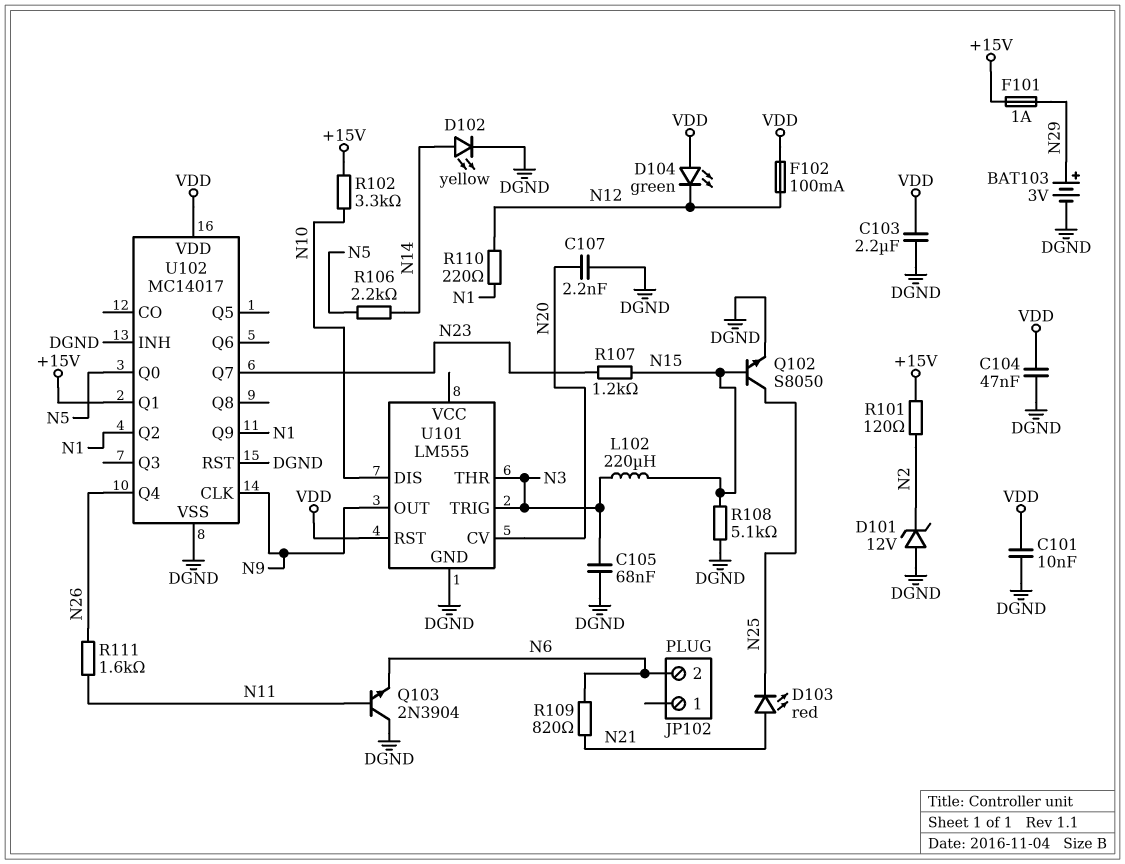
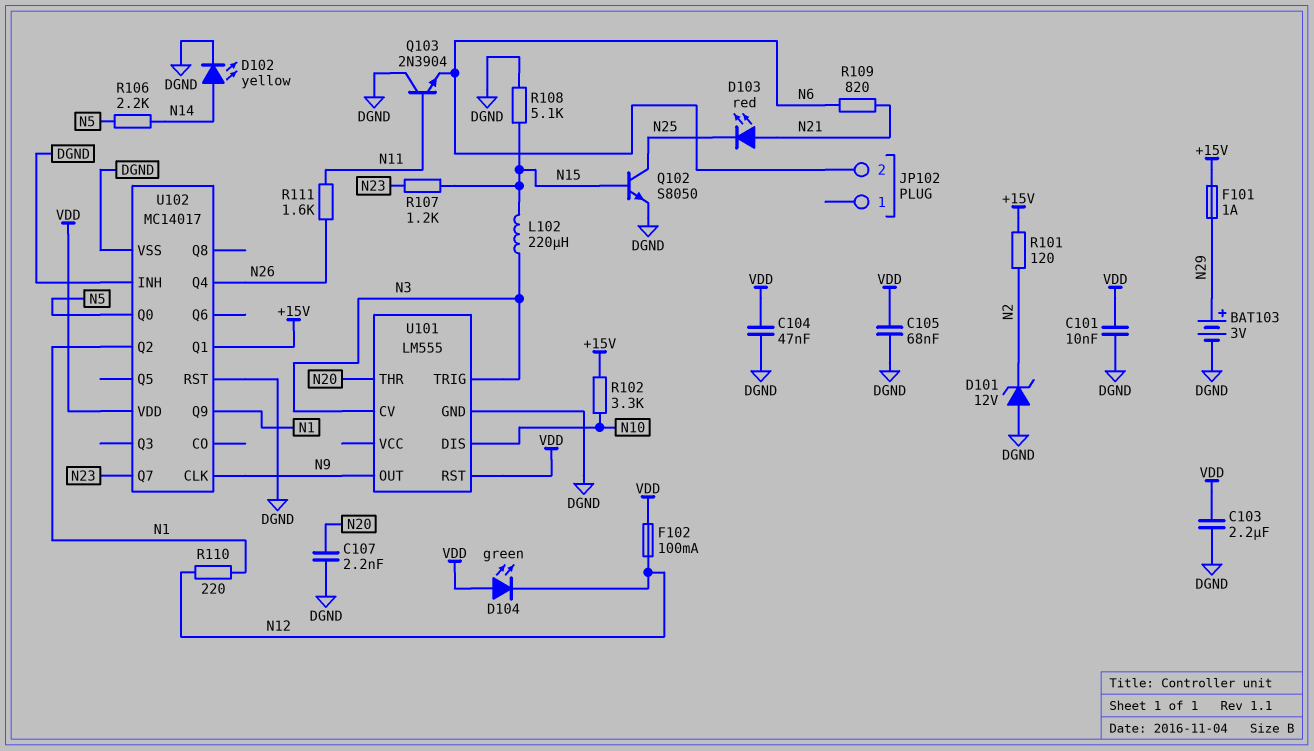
C105: 68nF (DGND, N3) -> 68nF (DGND, VDD)
U101 pin CV: N20 -> N3
U101 pin THR: N3 -> N20

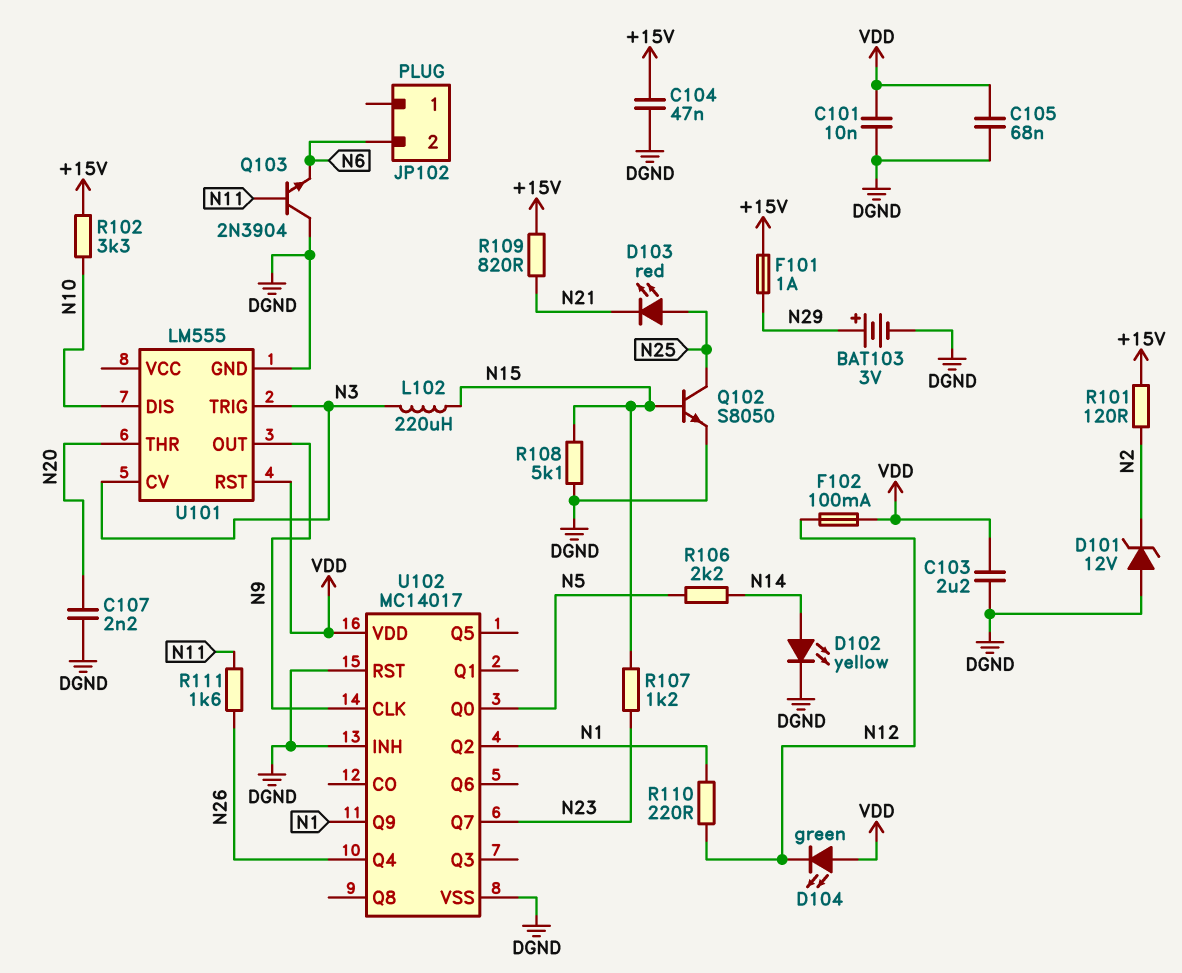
C104: 47nF (DGND, VDD) -> 47nF (+15V, DGND)
D103: LED red (A N21, K N25) -> LED red (A N25, K N21)
R109: 820 (N6, N21) -> 820 (+15V, N21)
U102 pin Q1: +15V -> none

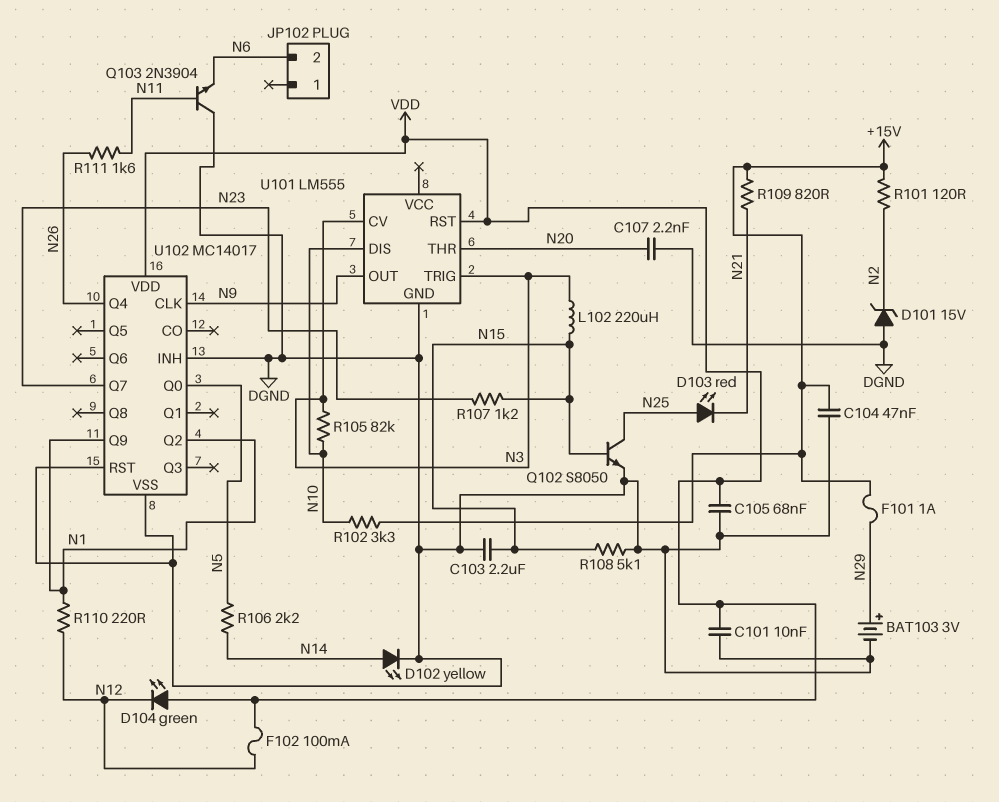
C103: 2.2uF (DGND, VDD) -> 2.2uF (DGND, N15)
D101: zener 12V (A DGND, K N2) -> zener 15V (A DGND, K N2)
R105: none -> 82k (N3, N10)

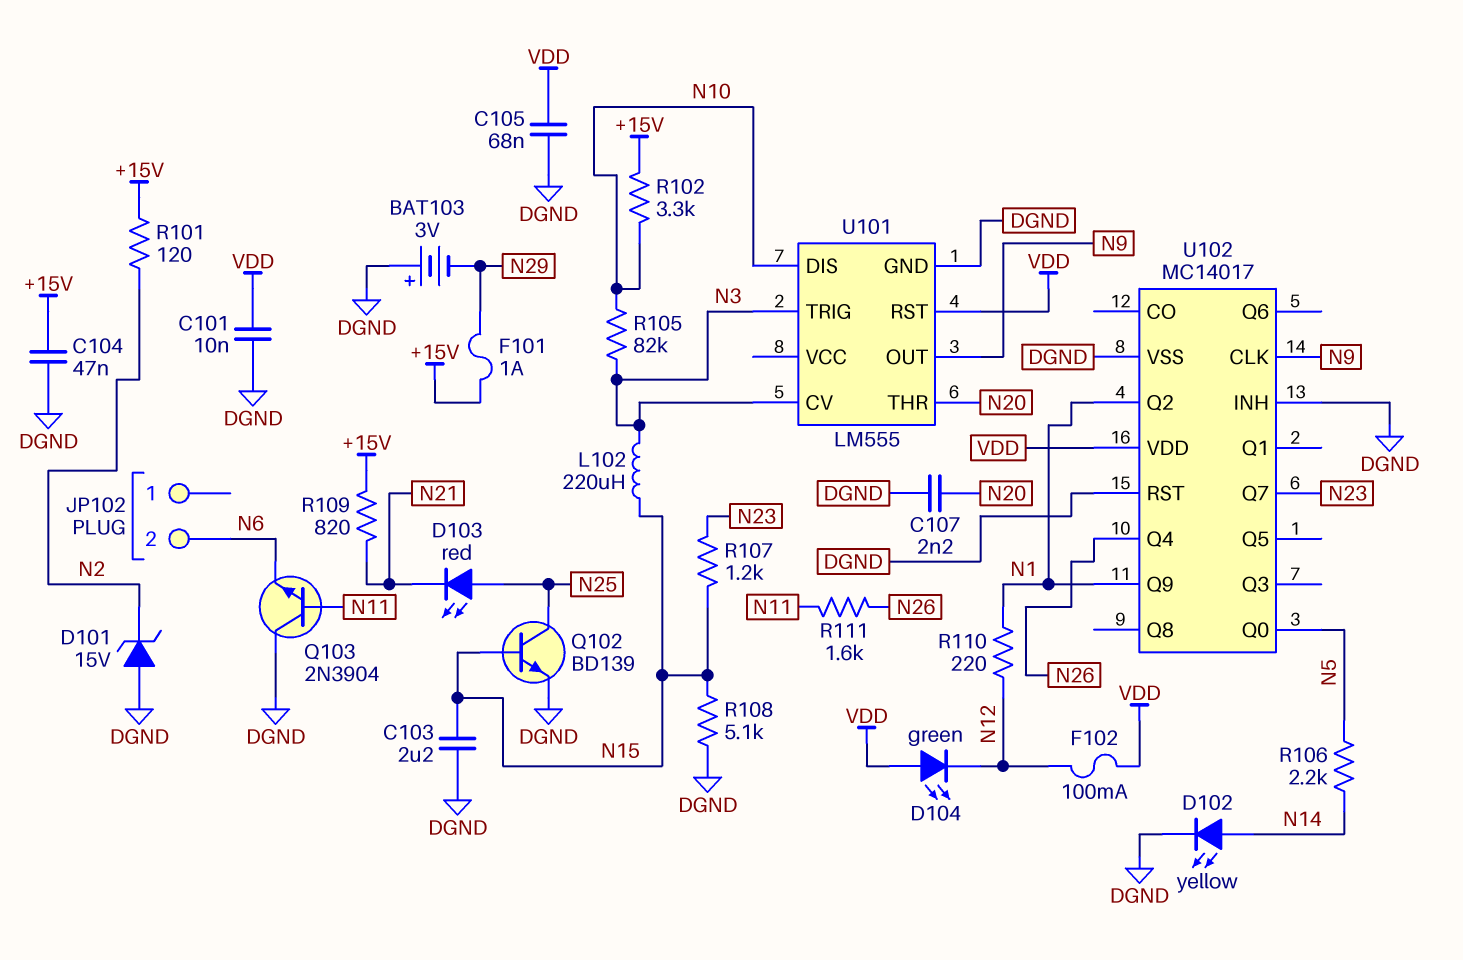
BAT103: 3V (plus N29, minus DGND) -> 3V (plus DGND, minus N29)
Q102: NPN S8050 (B N15, C N25, E DGND) -> NPN BD139 (B N15, C N25, E DGND)

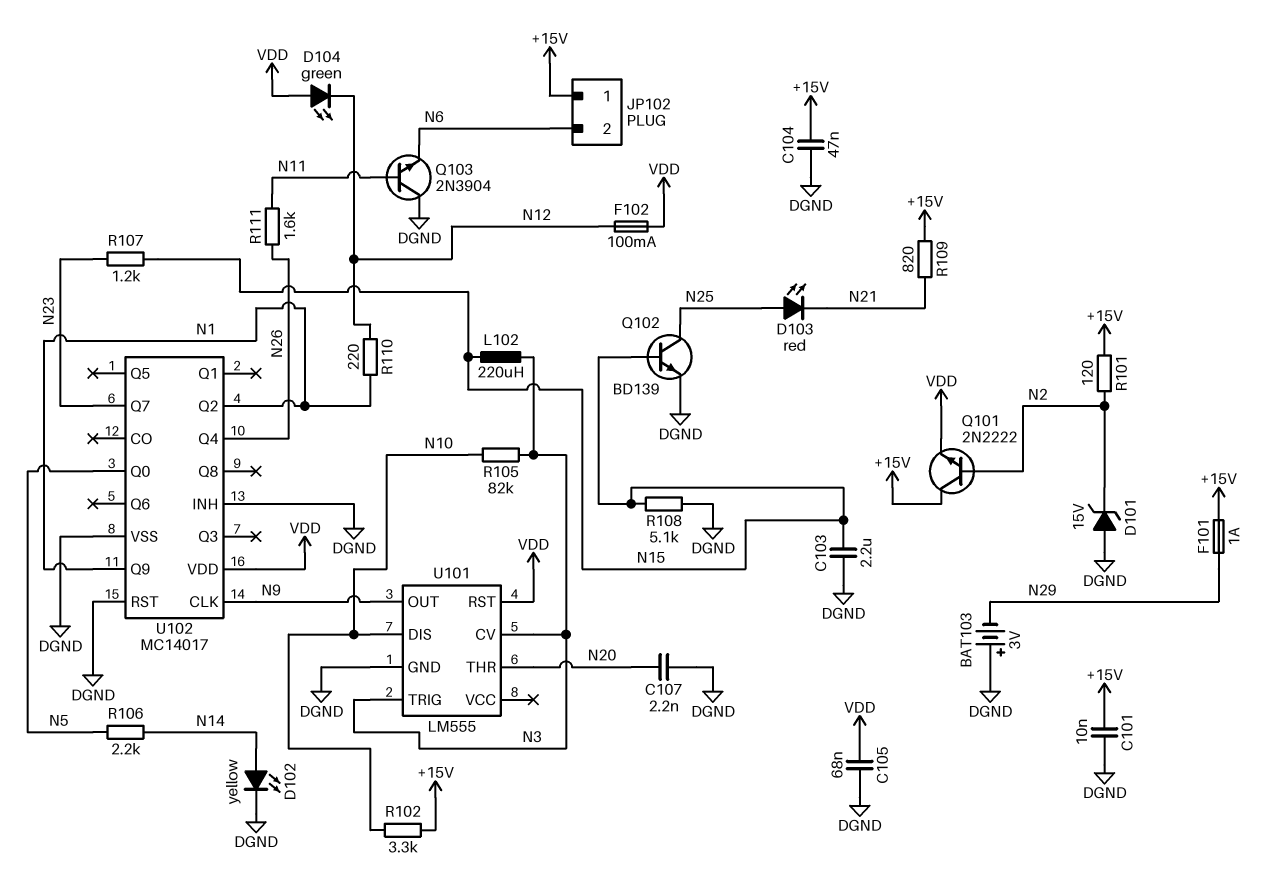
C101: 10nF (DGND, VDD) -> 10nF (+15V, DGND)
JP102 pin 1: none -> +15V
Q101: none -> NPN 2N2222 (B N2, C +15V, E VDD)

